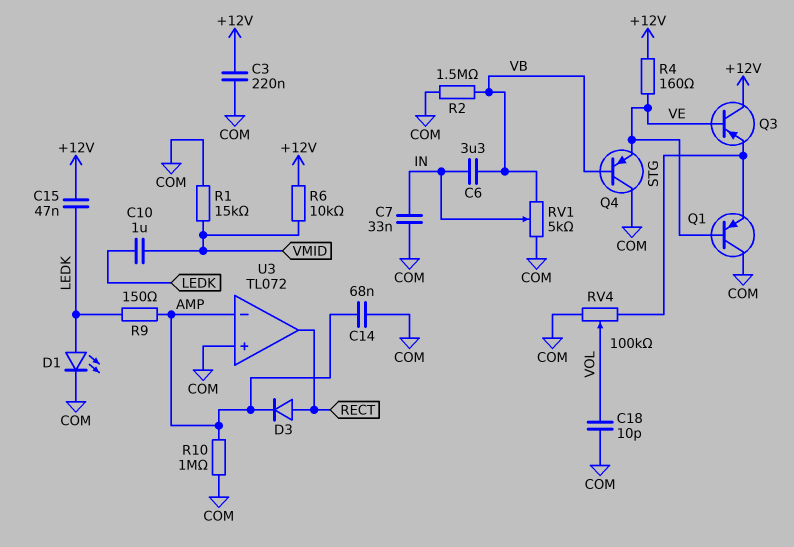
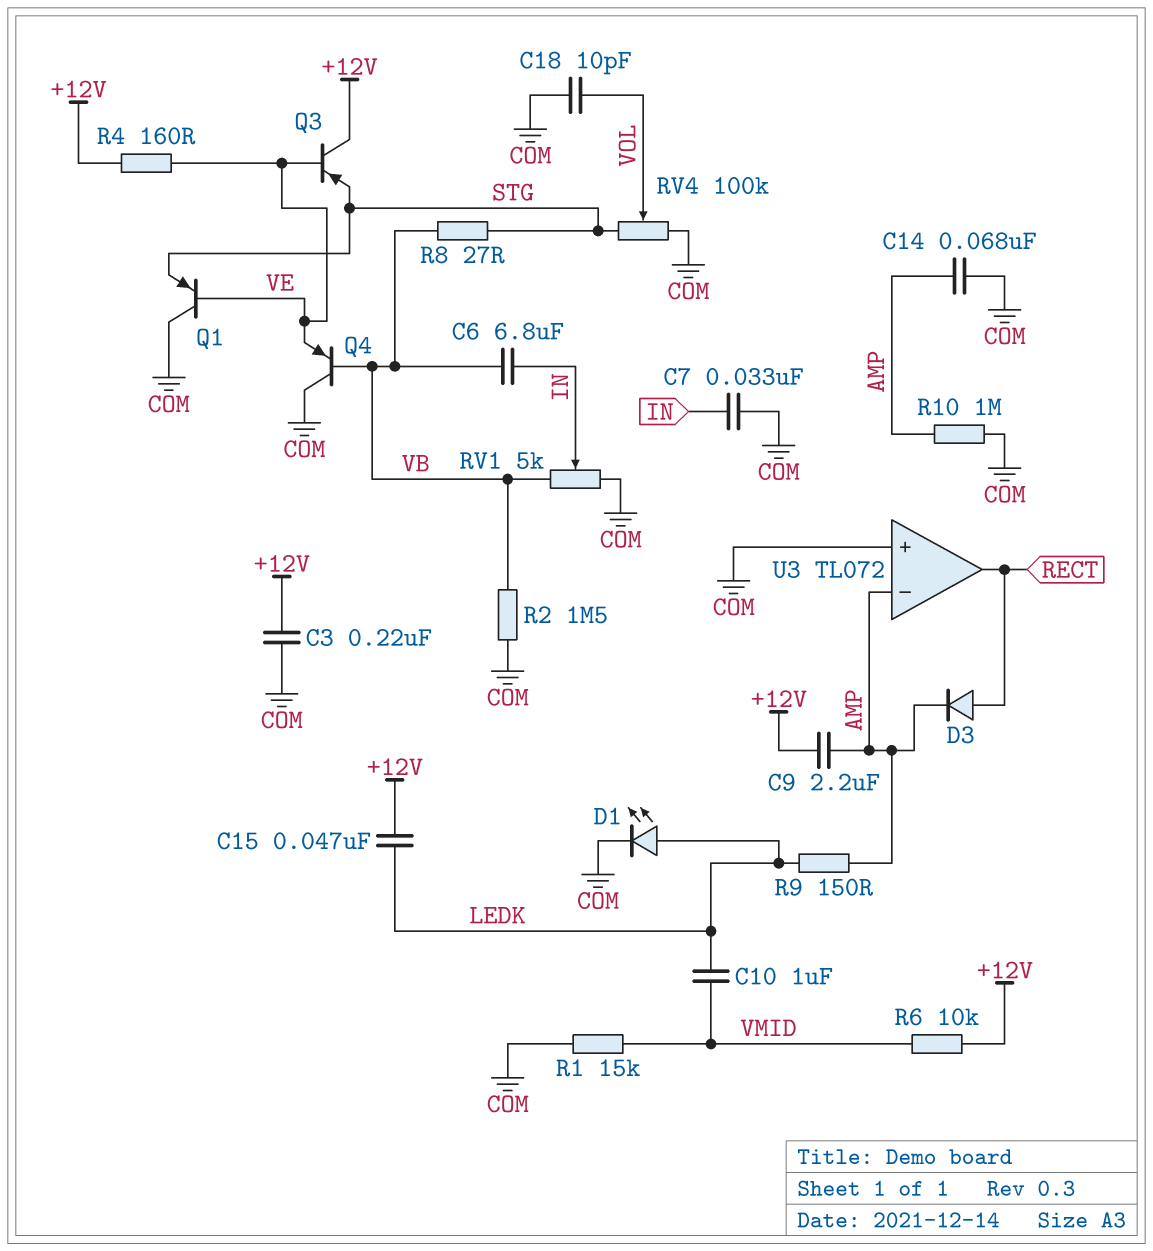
C6: 3.3uF (IN, VB) -> 6.8uF (IN, VB)
C9: none -> 2.2uF (+12V, AMP)
R8: none -> 27 (STG, VB)

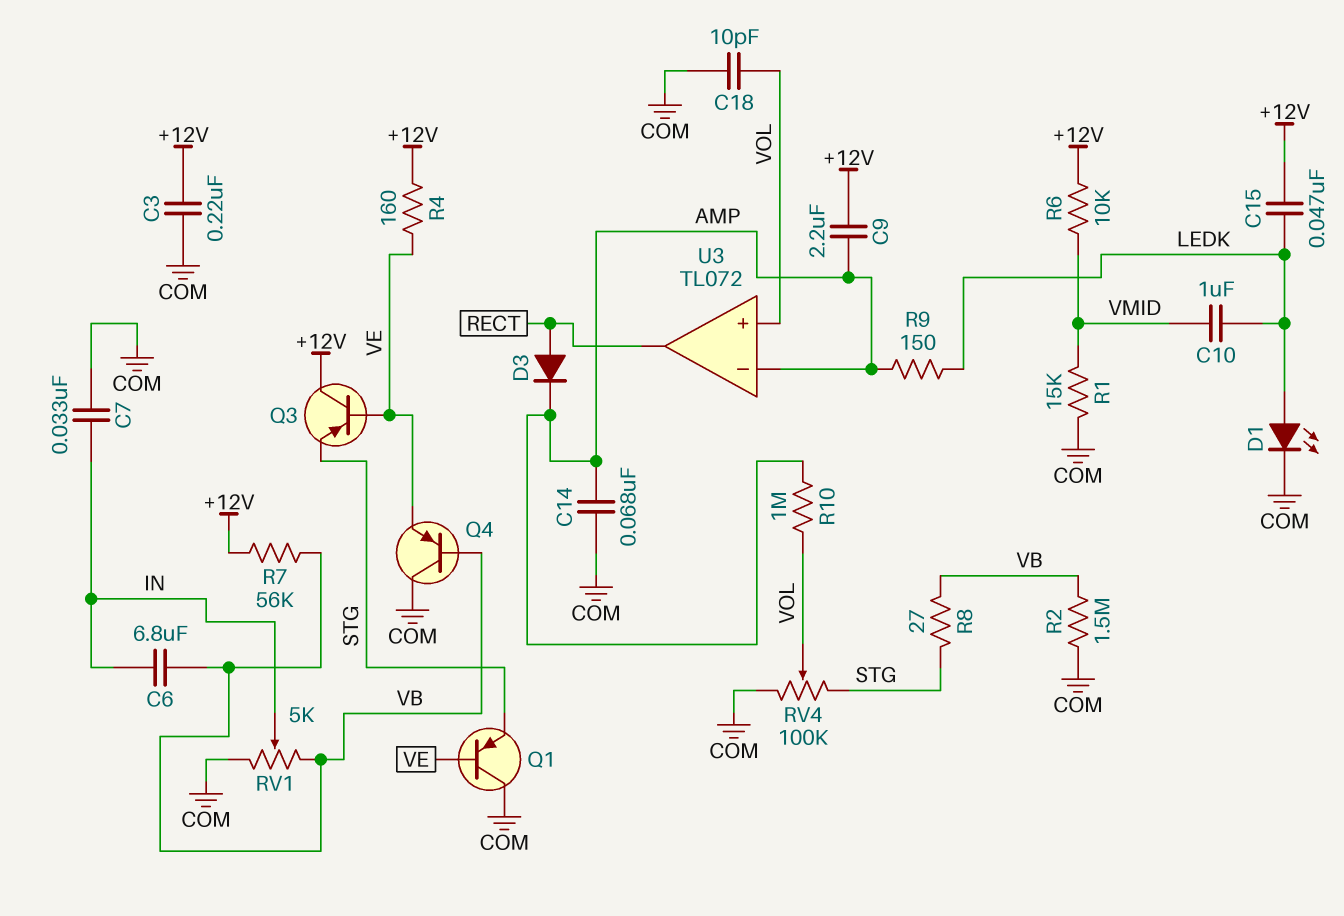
R7: none -> 56k (+12V, VB)
R10: 1M (AMP, COM) -> 1M (AMP, VOL)
U3 pin in+: COM -> VOL

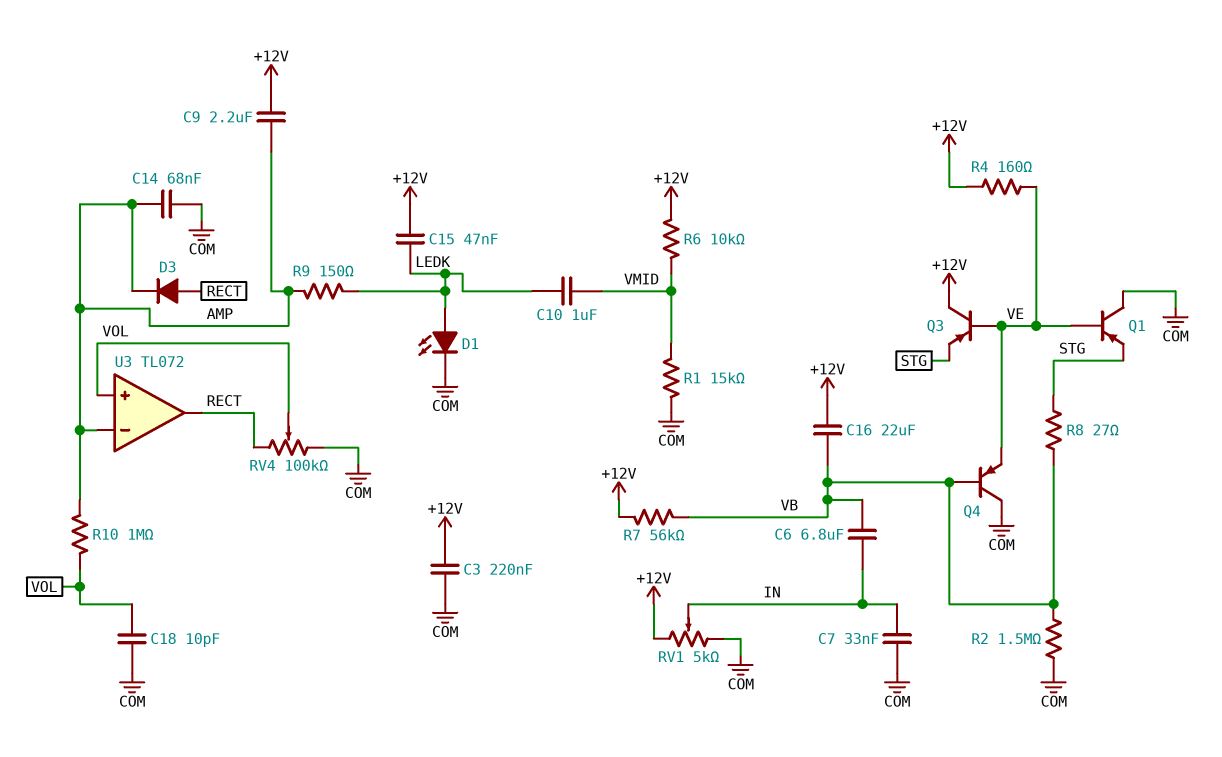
C16: none -> 22uF (+12V, VB)
RV1: 5k (COM, VB, wiper IN) -> 5k (+12V, COM, wiper IN)
RV4: 100k (COM, STG, wiper VOL) -> 100k (COM, RECT, wiper VOL)

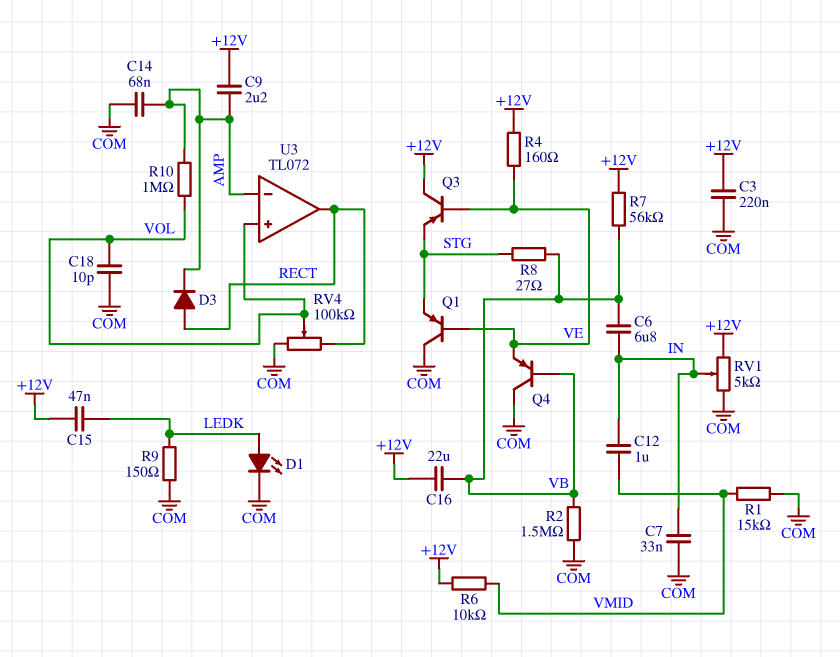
C10: 1uF (LEDK, VMID) -> none
C12: none -> 1uF (IN, VMID)
R9: 150 (AMP, LEDK) -> 150 (COM, LEDK)

